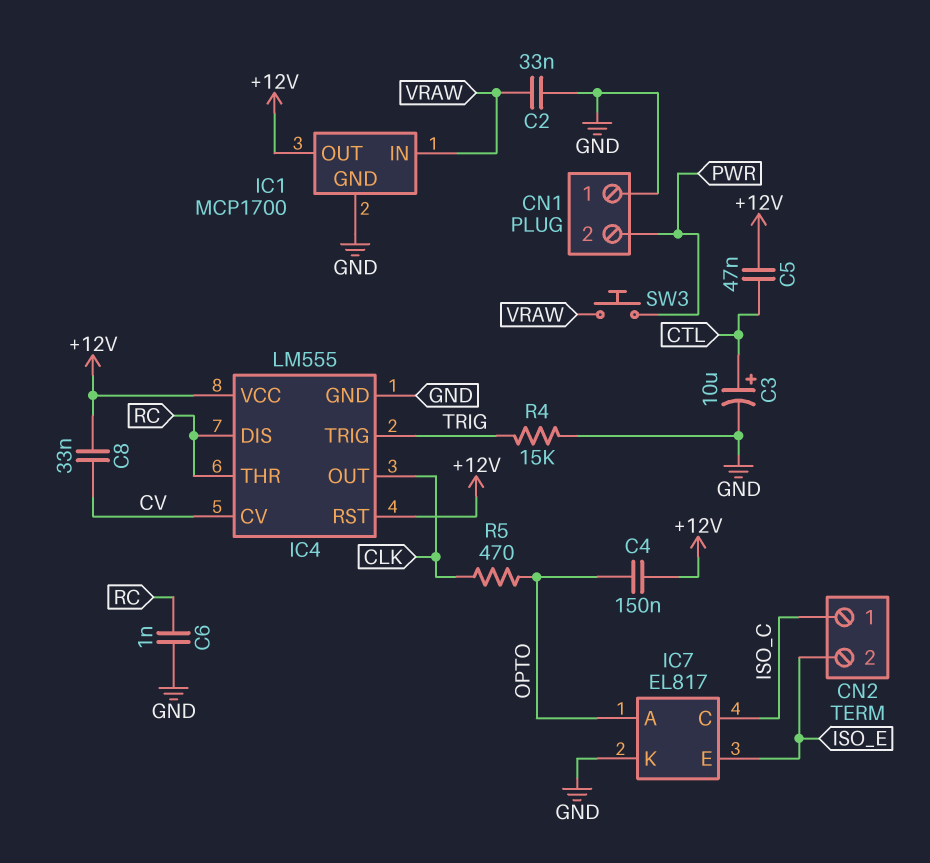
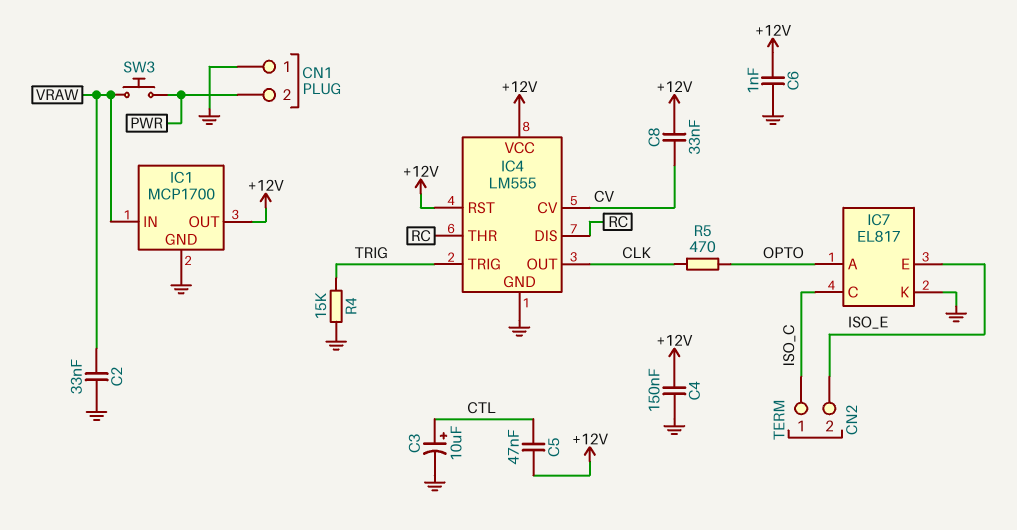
C4: 150nF (+12V, OPTO) -> 150nF (+12V, GND)
C6: 1nF (GND, RC) -> 1nF (+12V, GND)

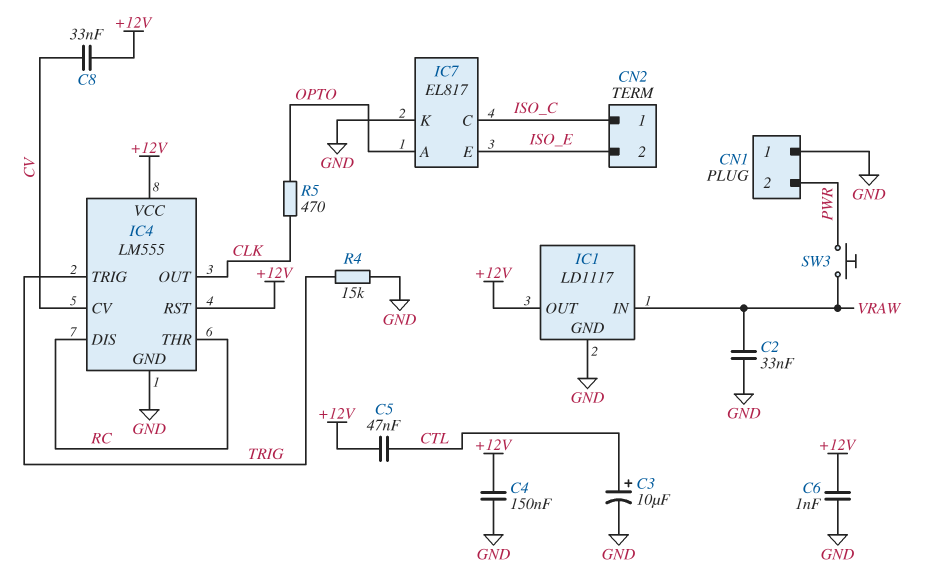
IC1: MCP1700 -> LD1117

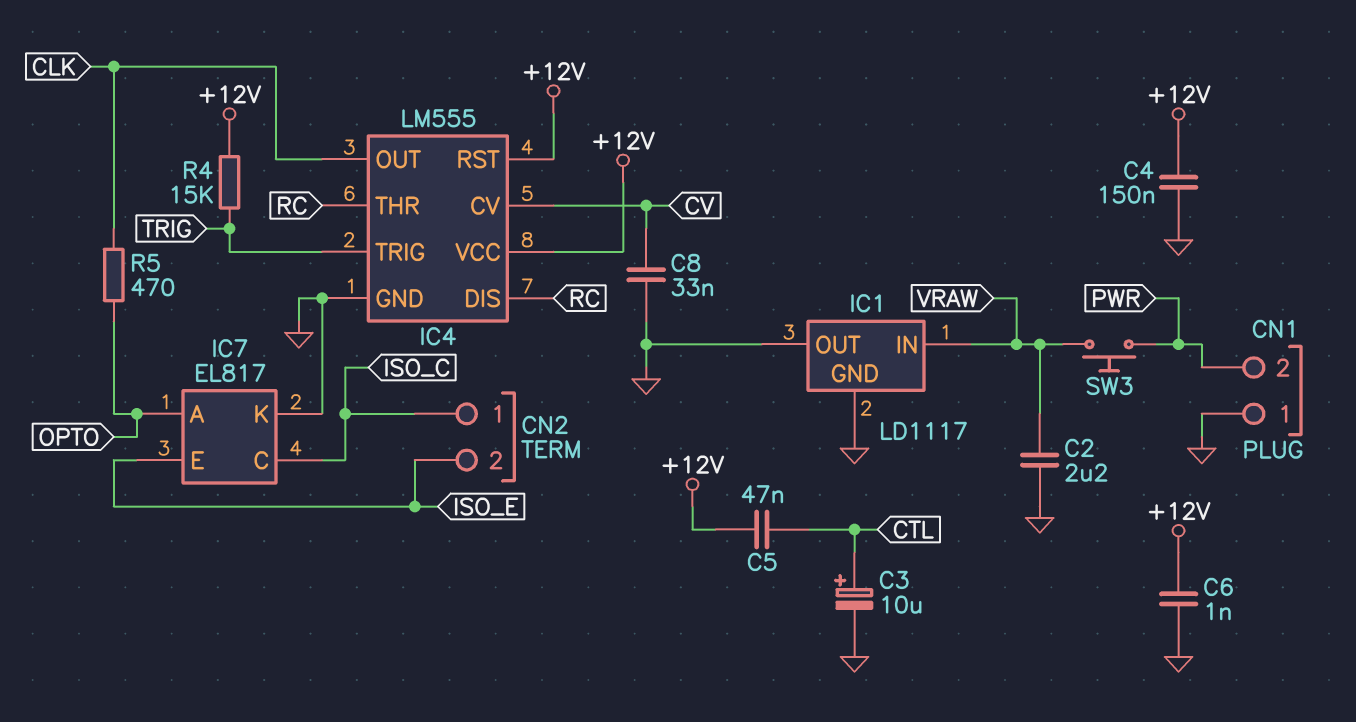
C2: 33nF (GND, VRAW) -> 2.2uF (GND, VRAW)
C8: 33nF (+12V, CV) -> 33nF (CV, GND)
IC1 pin OUT: +12V -> GND
R4: 15k (GND, TRIG) -> 15k (+12V, TRIG)

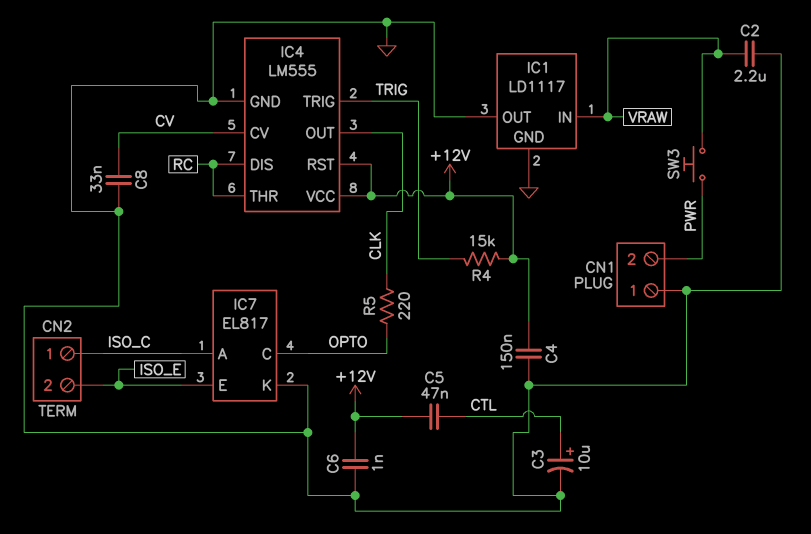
IC7 pin A: OPTO -> ISO_C
IC7 pin C: ISO_C -> OPTO
R5: 470 (CLK, OPTO) -> 220 (CLK, OPTO)

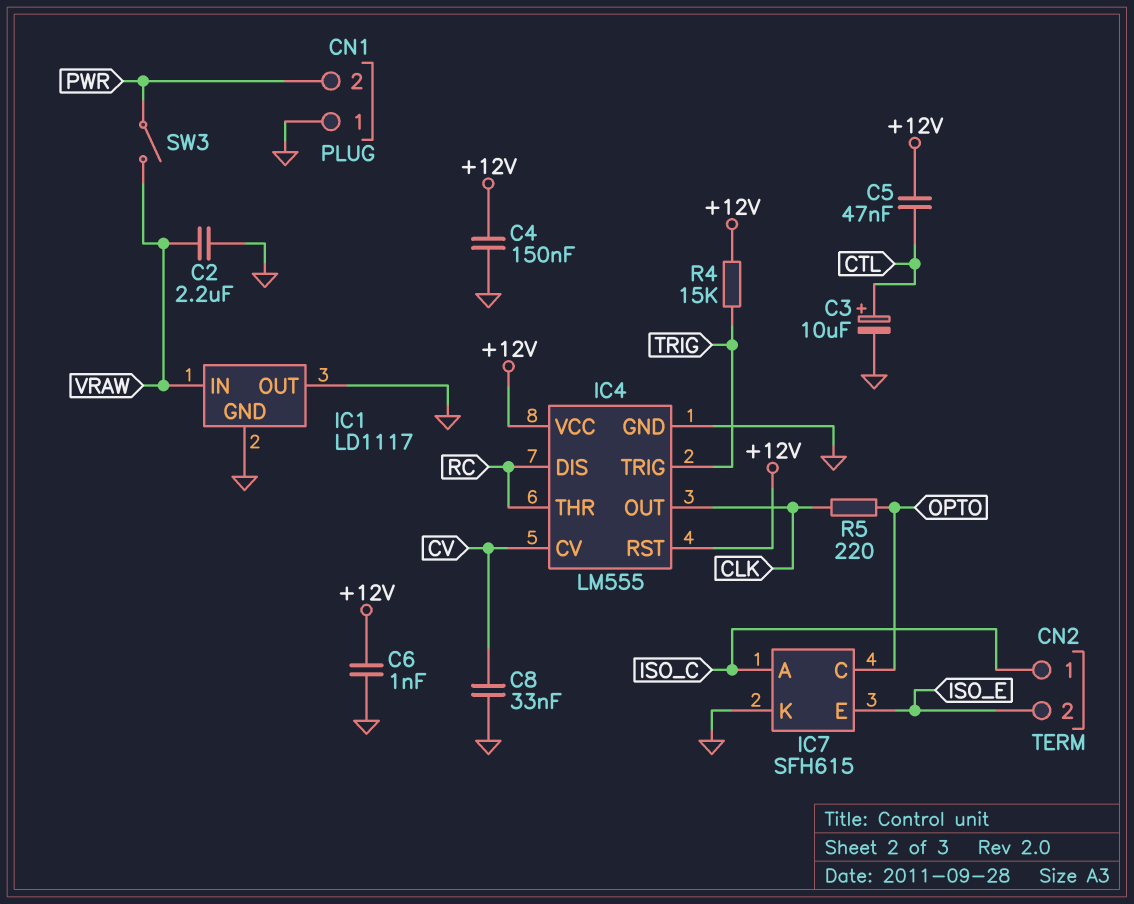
IC7: EL817 -> SFH615
SW3: button (PWR, VRAW) -> switch (PWR, VRAW)

